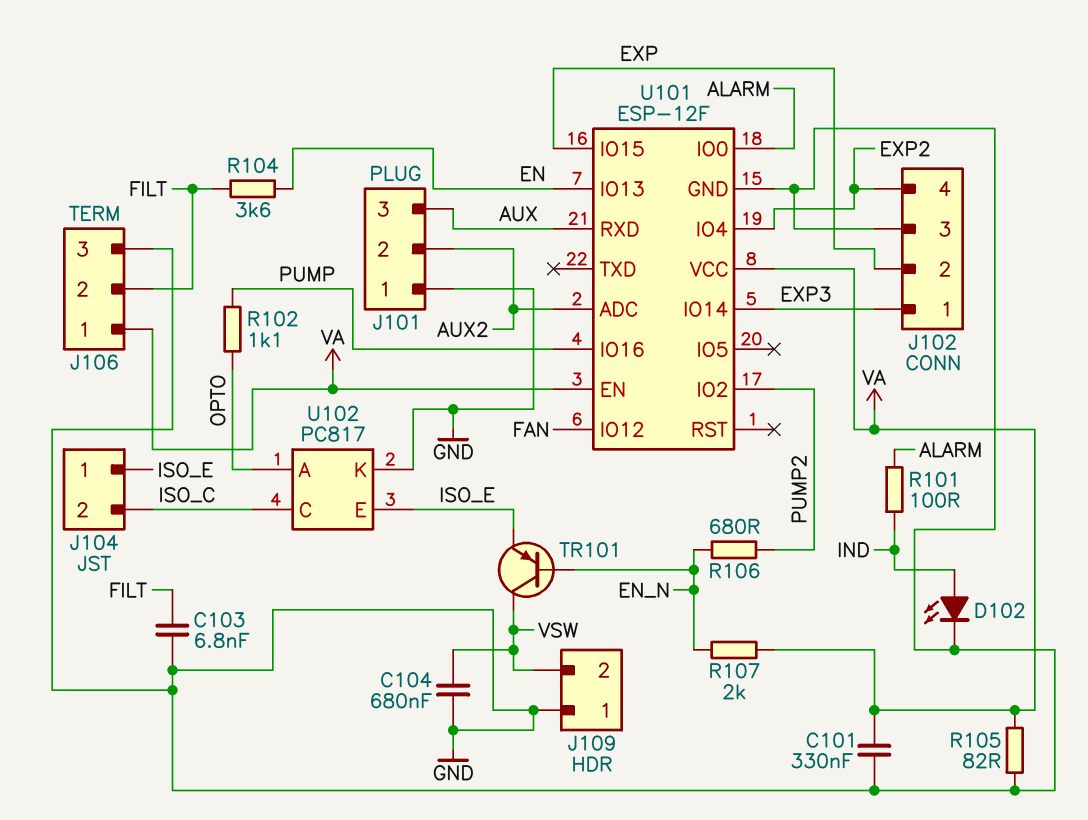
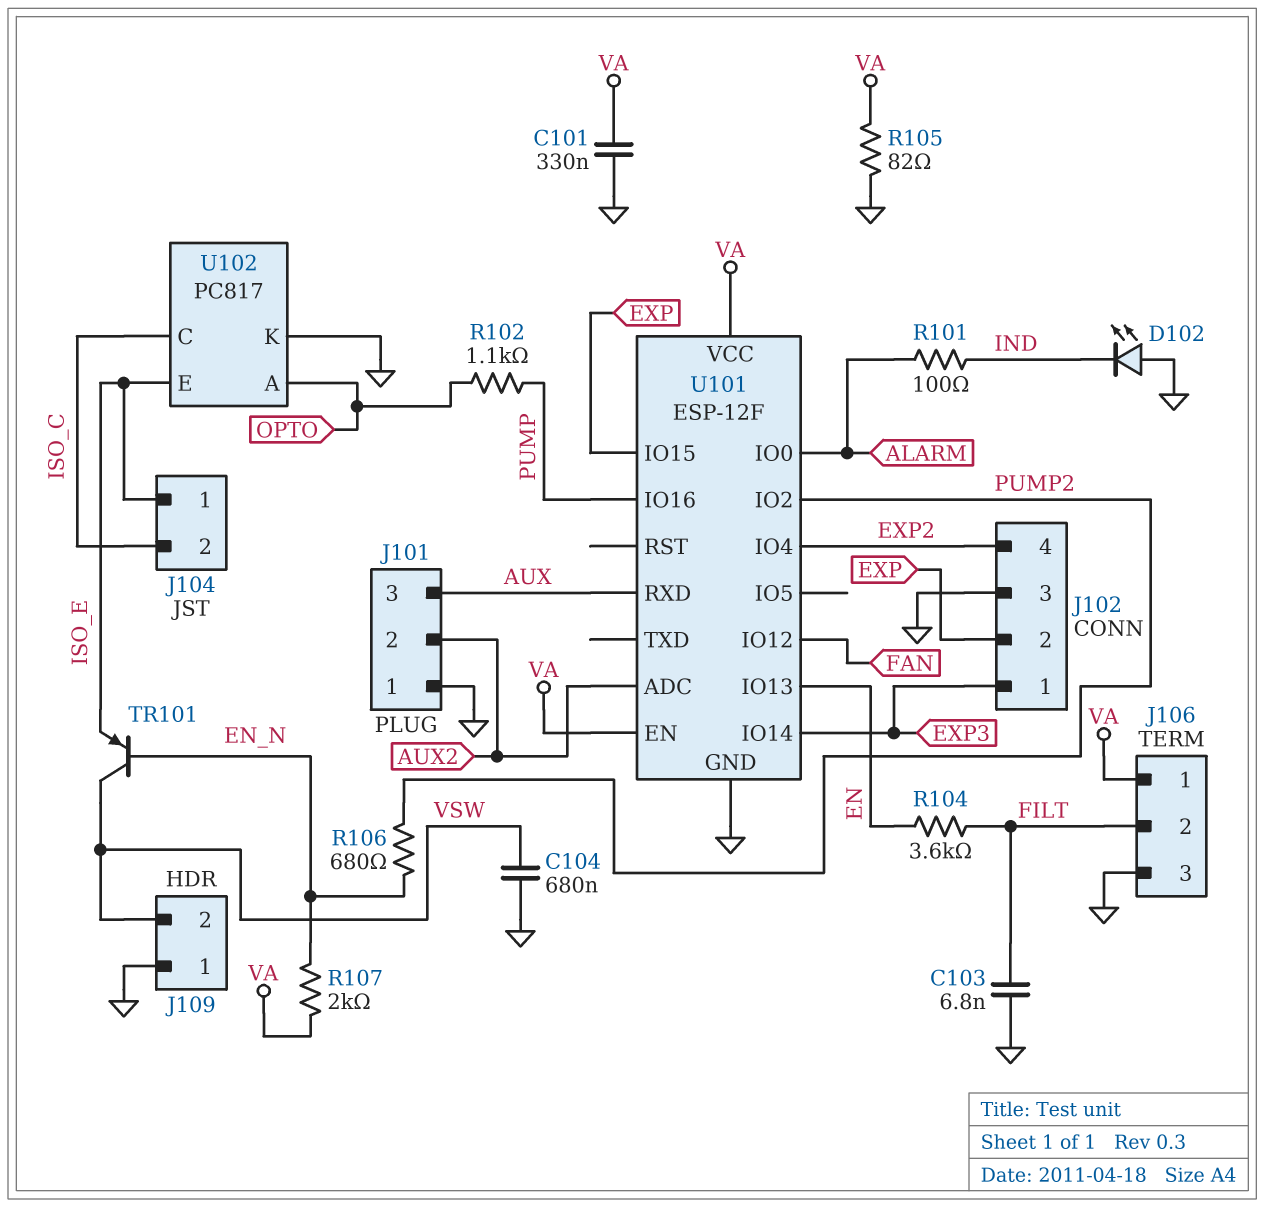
D102: LED (A IND, K GND) -> LED (A GND, K IND)

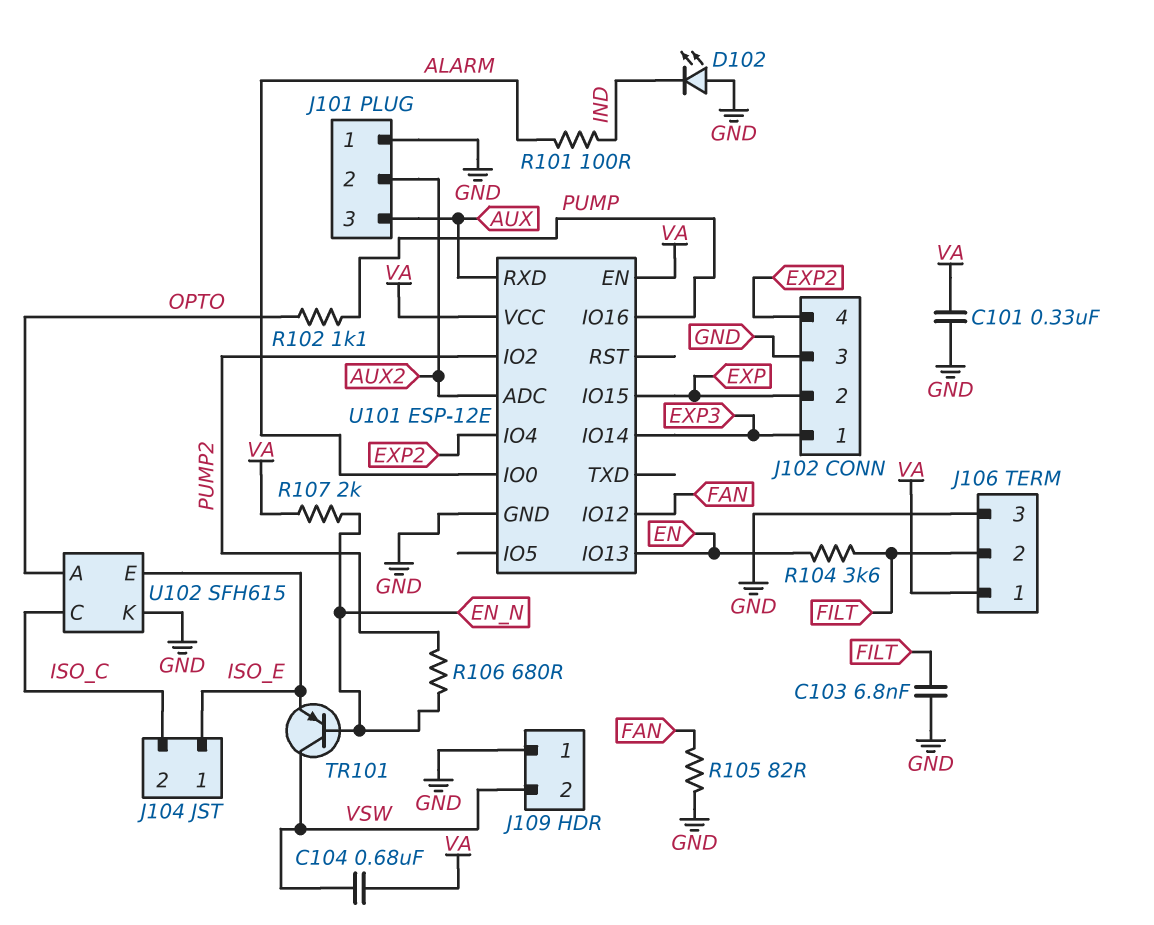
C104: 680nF (GND, VSW) -> 680nF (VA, VSW)
R105: 82 (GND, VA) -> 82 (FAN, GND)
U101: ESP-12F -> ESP-12E
U102: PC817 -> SFH615

